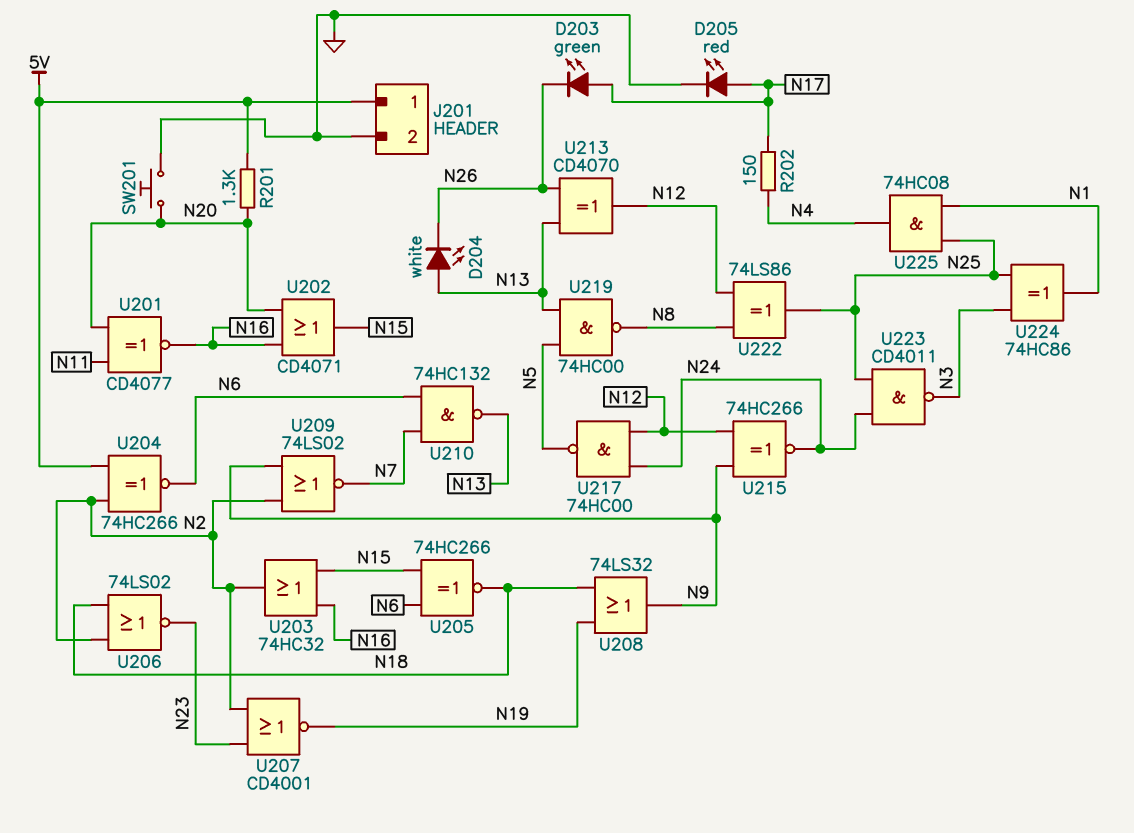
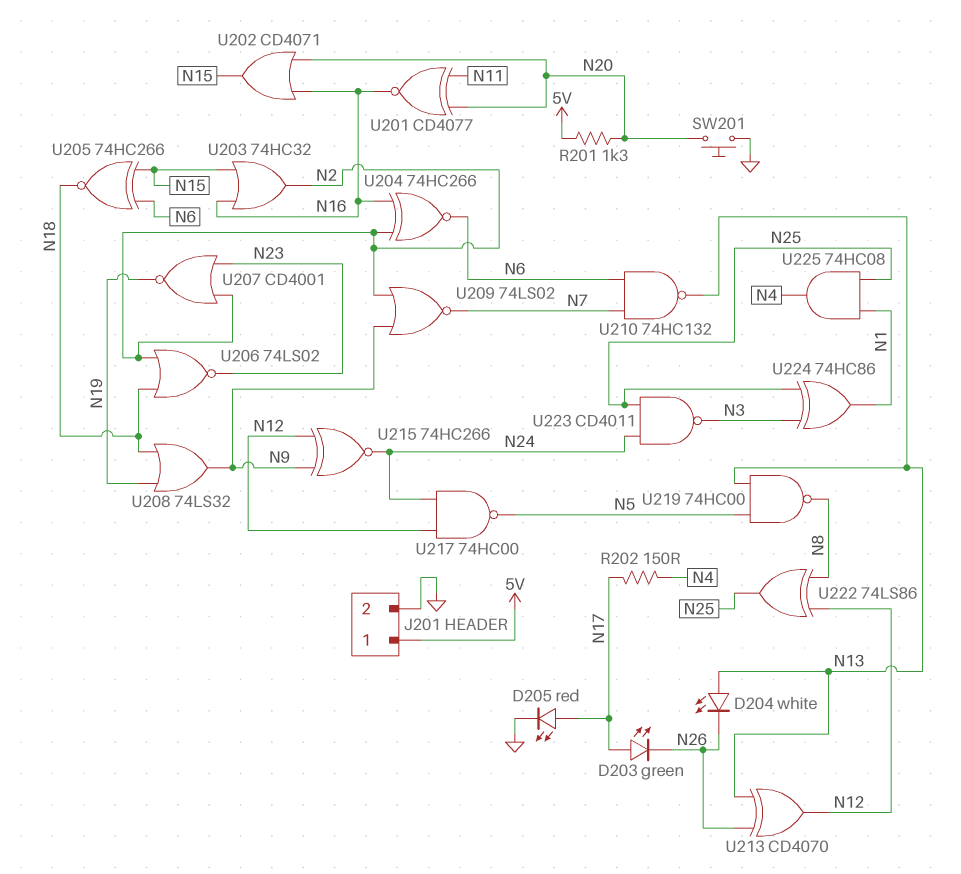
U204: XNOR 74HC266 (in 5V, in N2, out N6) -> XNOR 74HC266 (in N2, in N16, out N6)

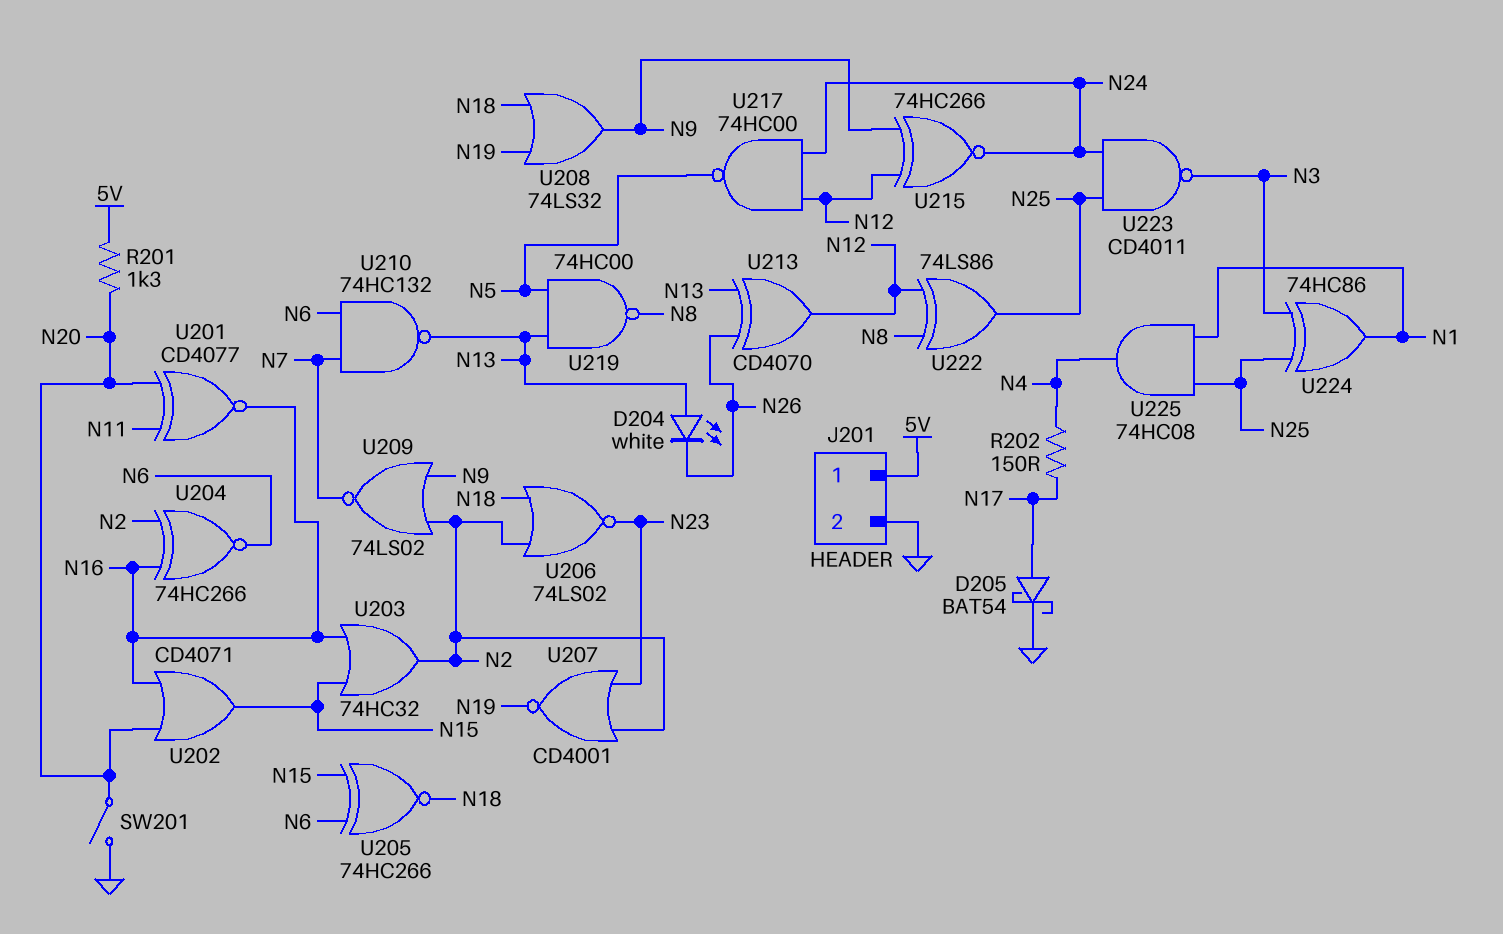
D203: LED green (A N17, K N26) -> none
D205: LED red (A N17, K GND) -> schottky BAT54 (A N17, K GND)
SW201: button (GND, N20) -> switch (GND, N20)

